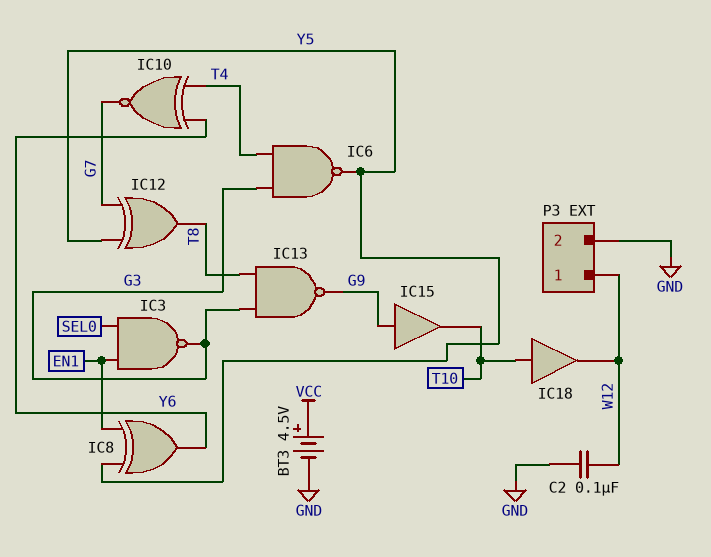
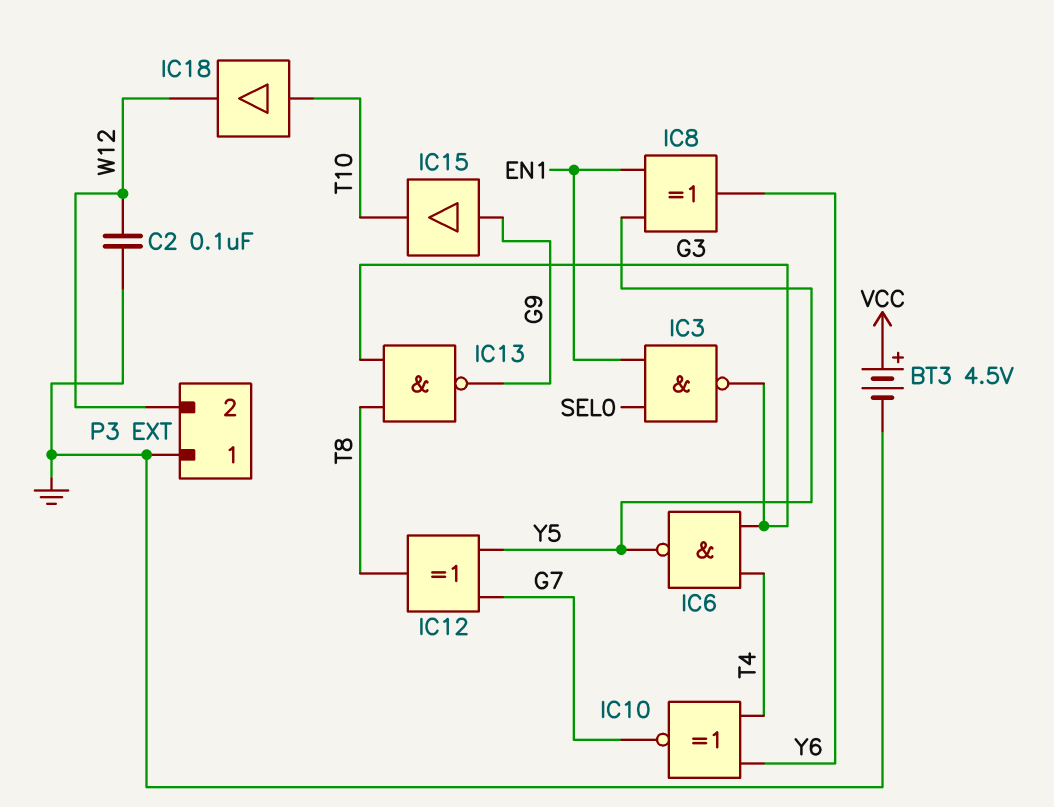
P3 pin 1: W12 -> GND
P3 pin 2: GND -> W12

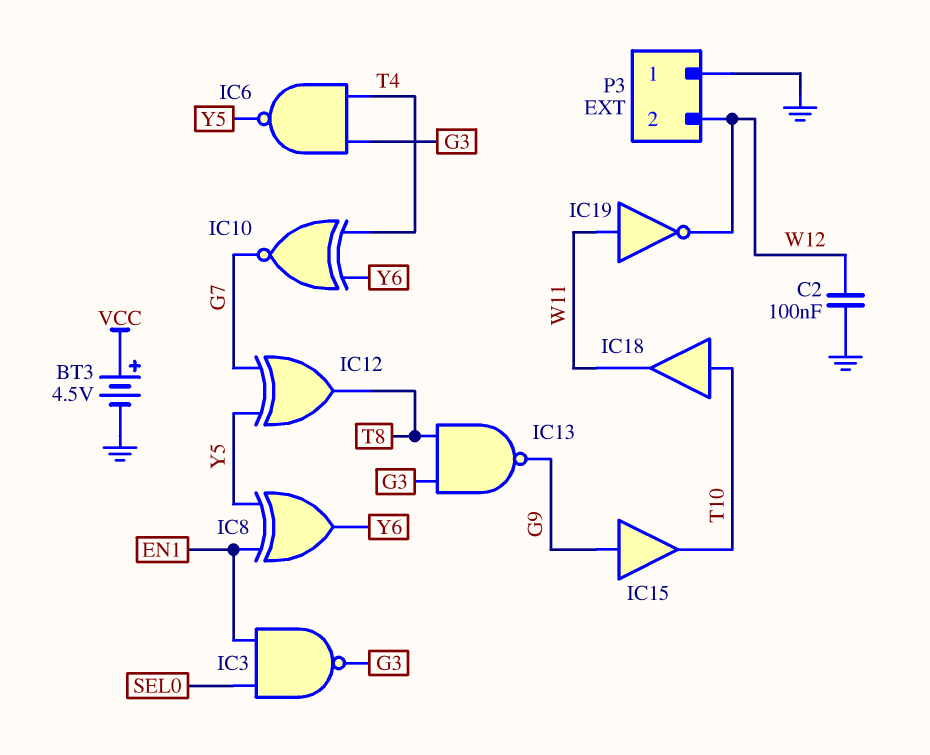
IC18: buffer (in T10, out W12) -> buffer (in T10, out W11)
IC19: none -> NOT (in W11, out W12)

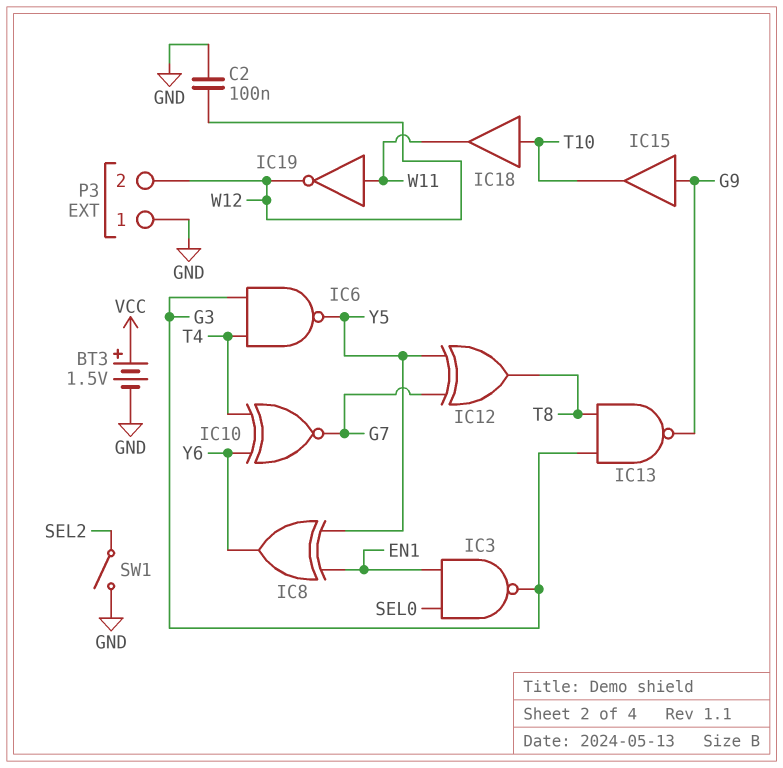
BT3: 4.5V (plus VCC, minus GND) -> 1.5V (plus VCC, minus GND)
SW1: none -> switch (GND, SEL2)

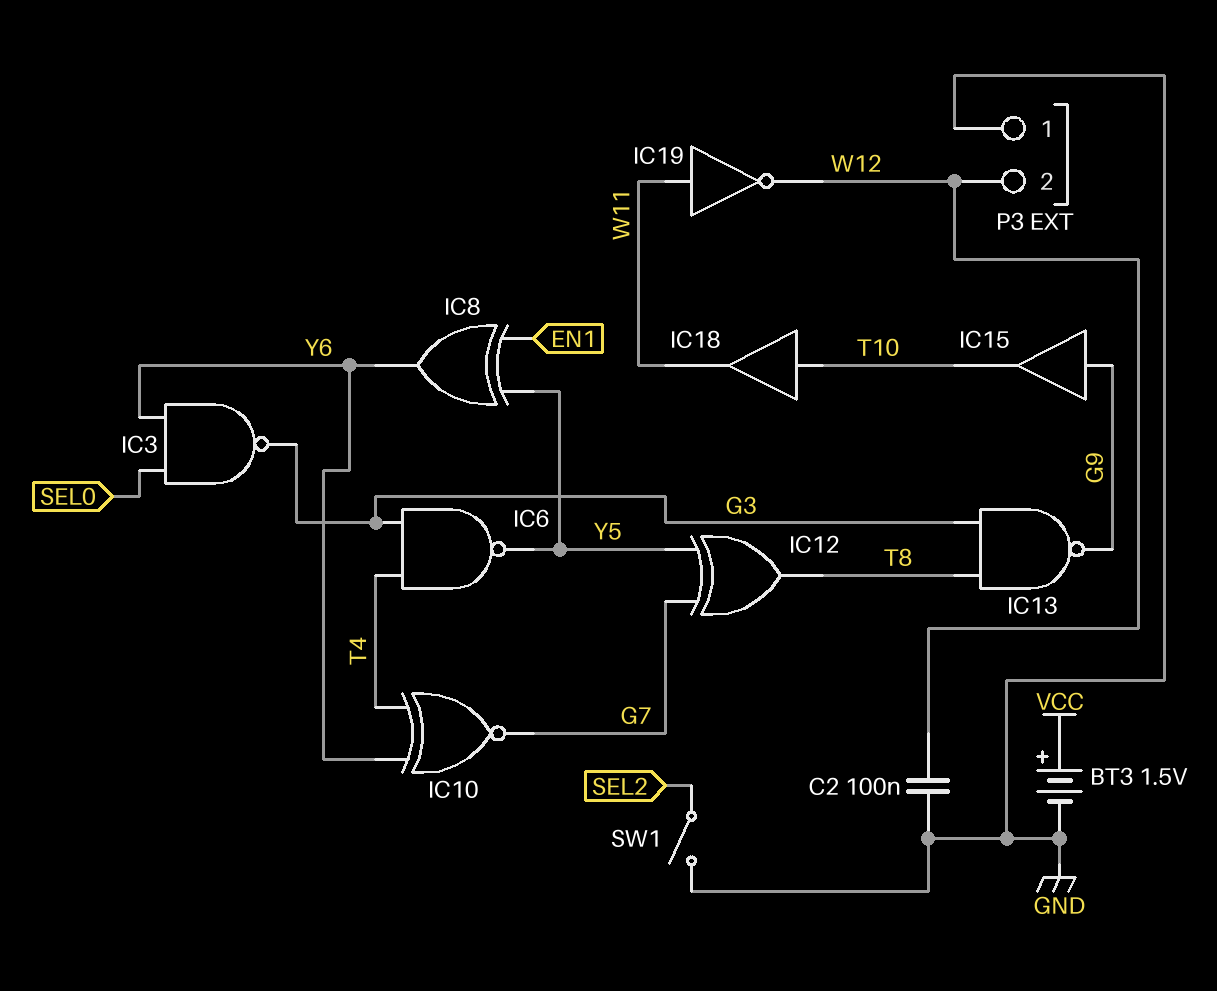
IC3: NAND (in EN1, in SEL0, out G3) -> NAND (in SEL0, in Y6, out G3)

